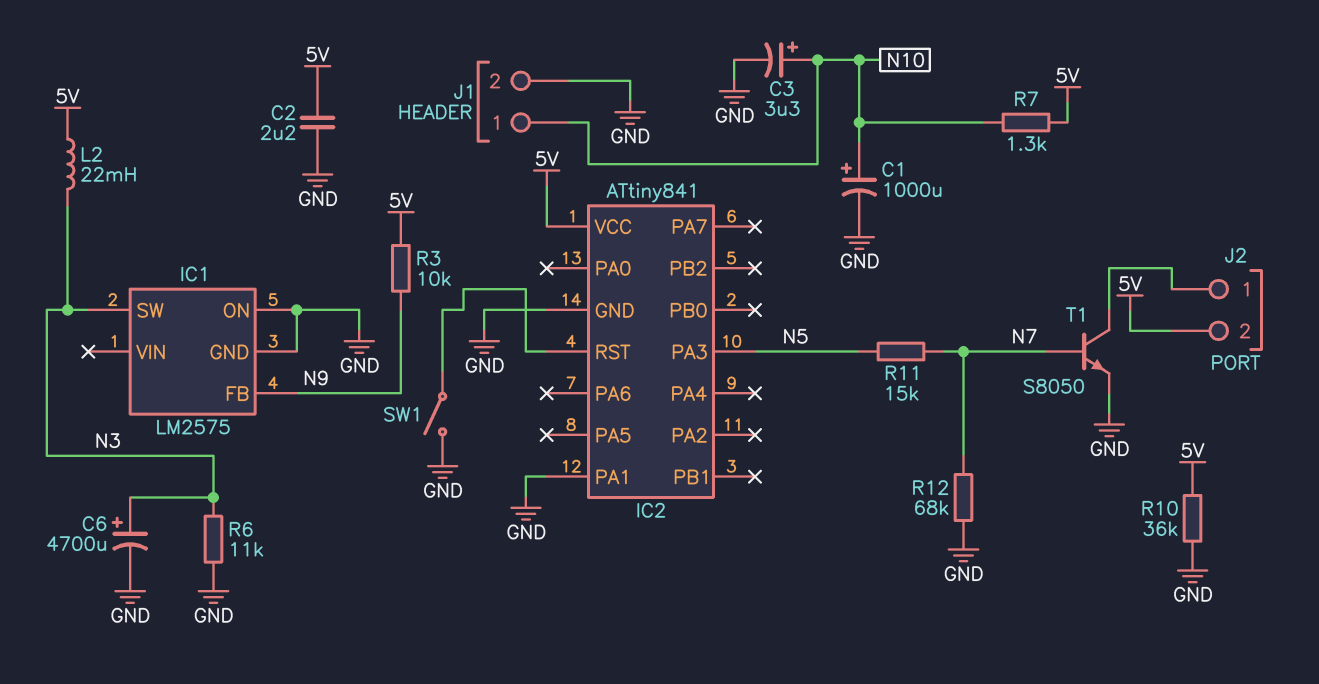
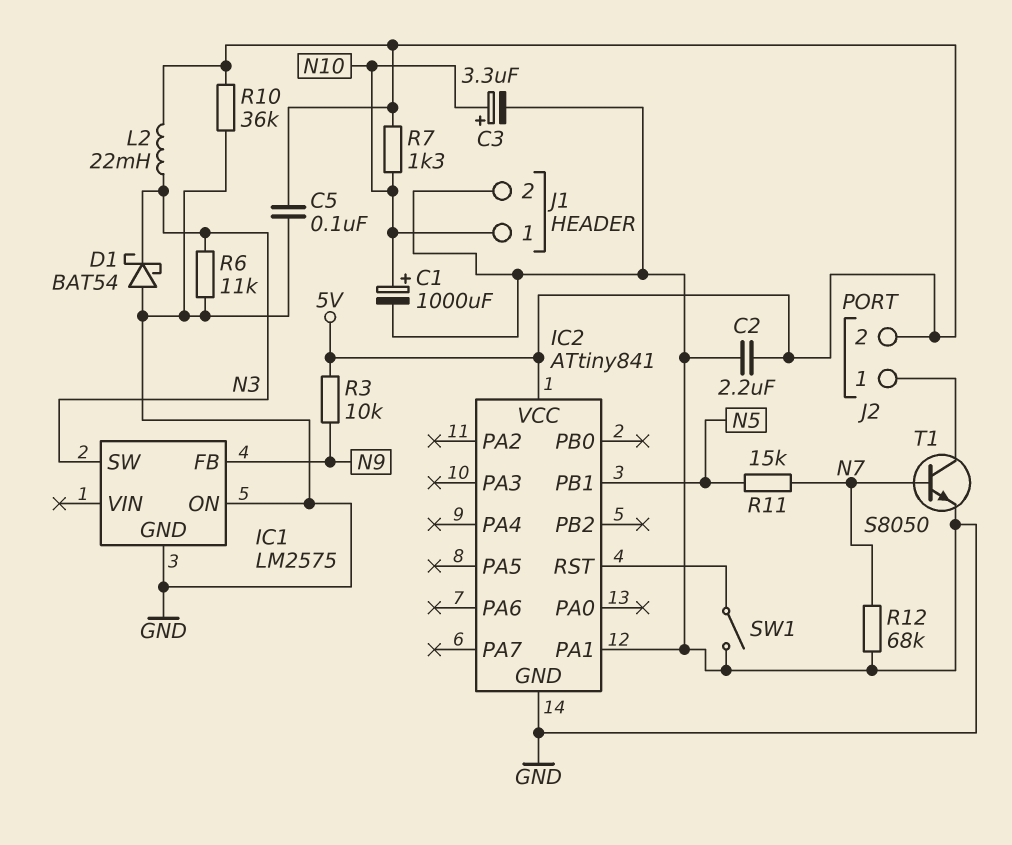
C5: none -> 100nF (5V, GND)
C6: 4700uF (plus N3, minus GND) -> none
D1: none -> schottky BAT54 (A GND, K N3)
IC2 pin PA3: N5 -> none
IC2 pin PB1: none -> N5

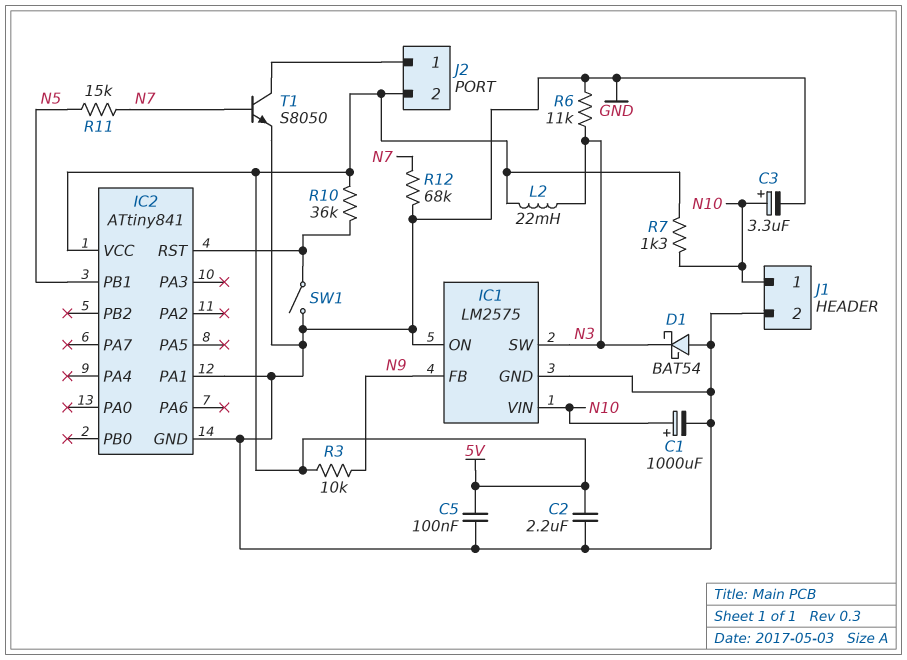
IC1 pin VIN: none -> N10
R10: 36k (5V, GND) -> 36k (5V, IC2/RST)

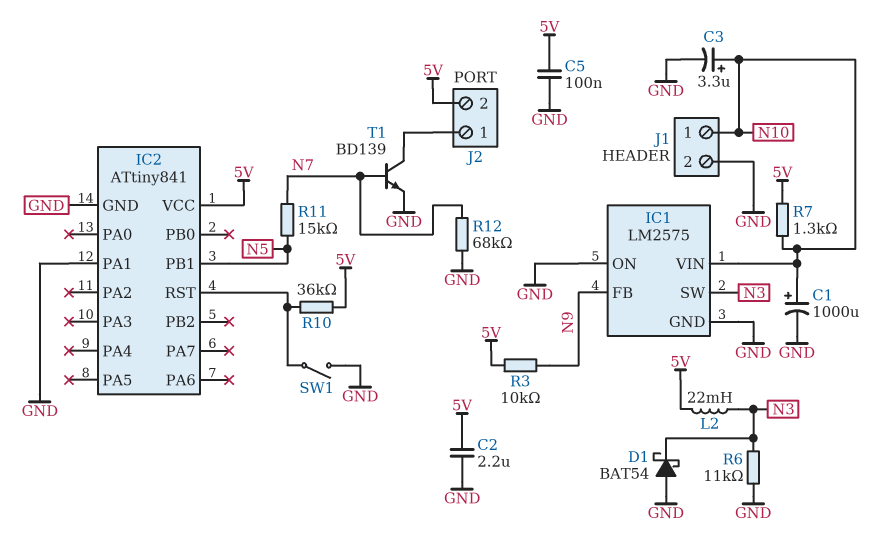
T1: NPN S8050 (B N7, C J2/1, E GND) -> NPN BD139 (B N7, C J2/1, E GND)

